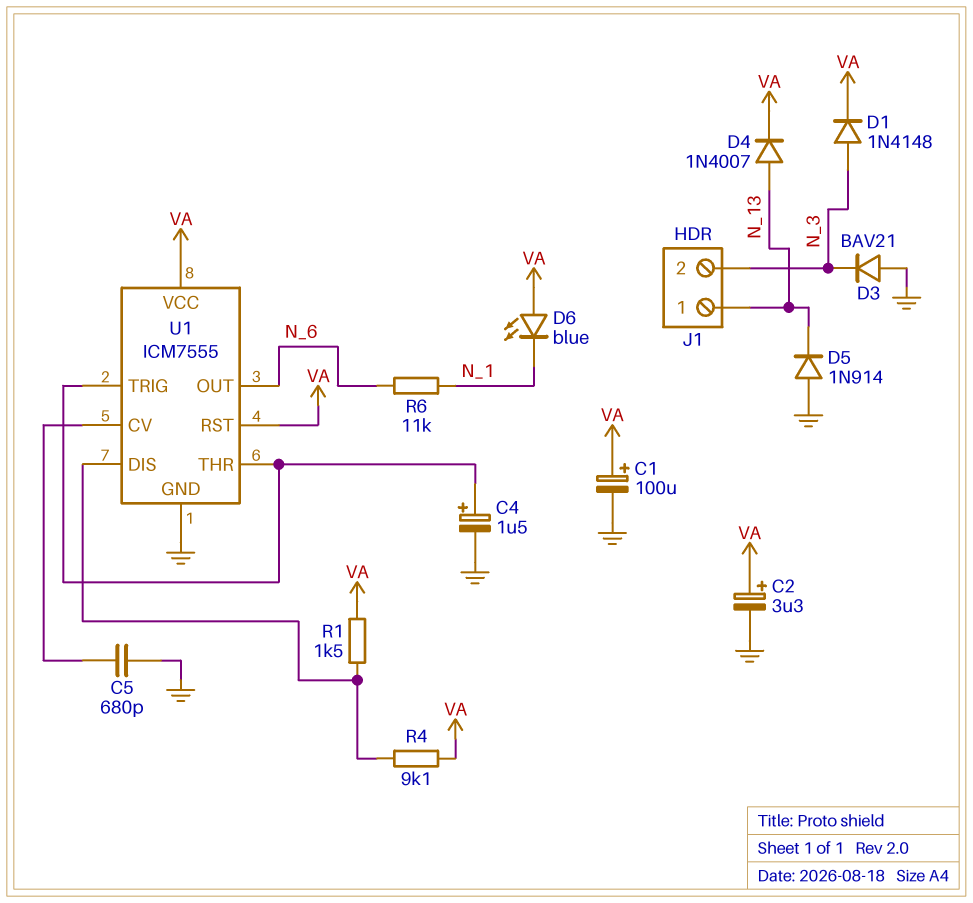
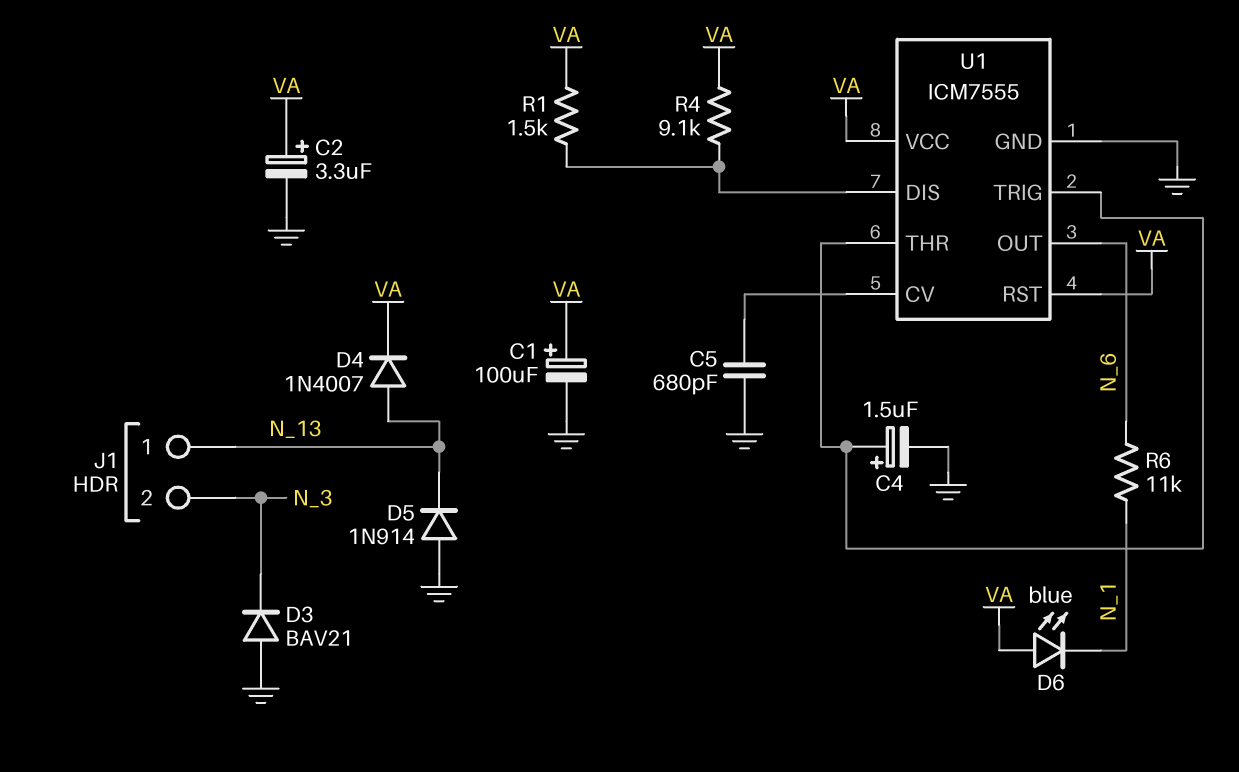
D1: diode 1N4148 (A N_3, K VA) -> none

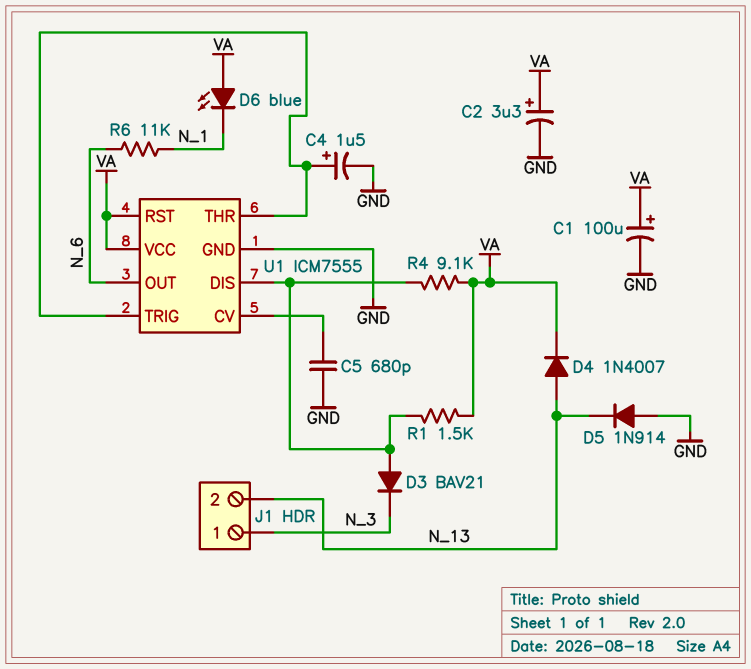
D3: diode BAV21 (A GND, K N_3) -> diode BAV21 (A U1/DIS, K N_3)
J1 pin 1: N_13 -> N_3
J1 pin 2: N_3 -> N_13

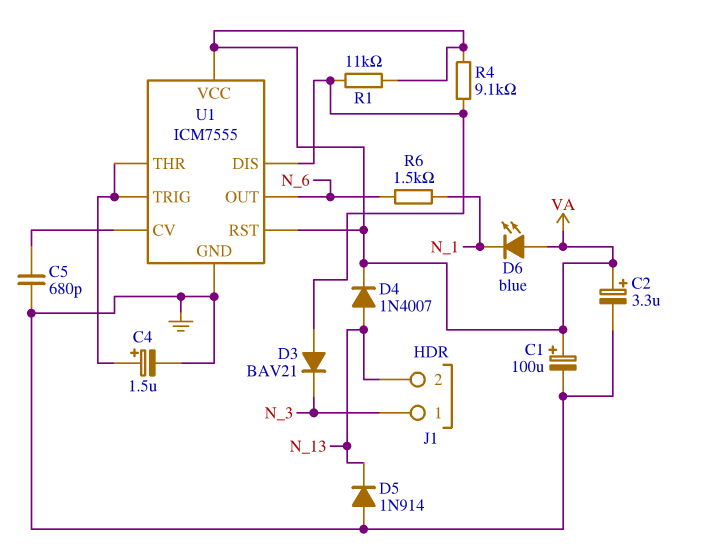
R1: 1.5k (U1/DIS, VA) -> 11k (U1/DIS, VA)
R6: 11k (N_1, N_6) -> 1.5k (N_1, N_6)

